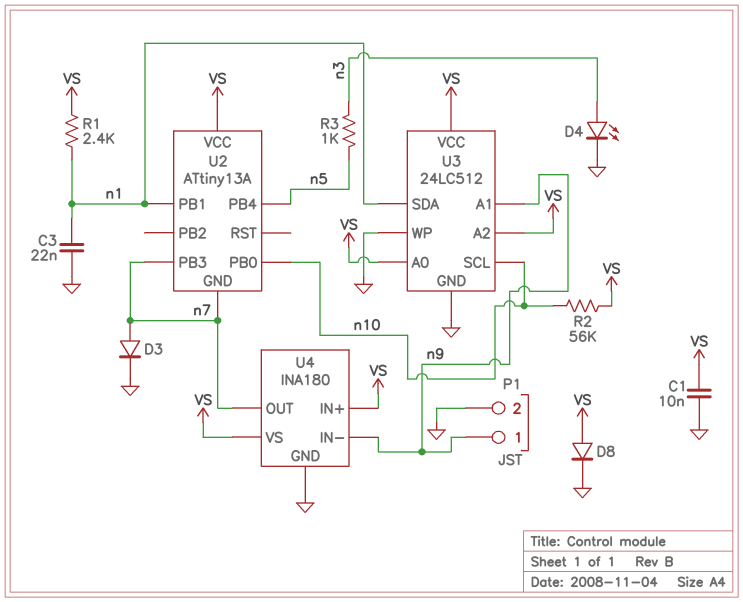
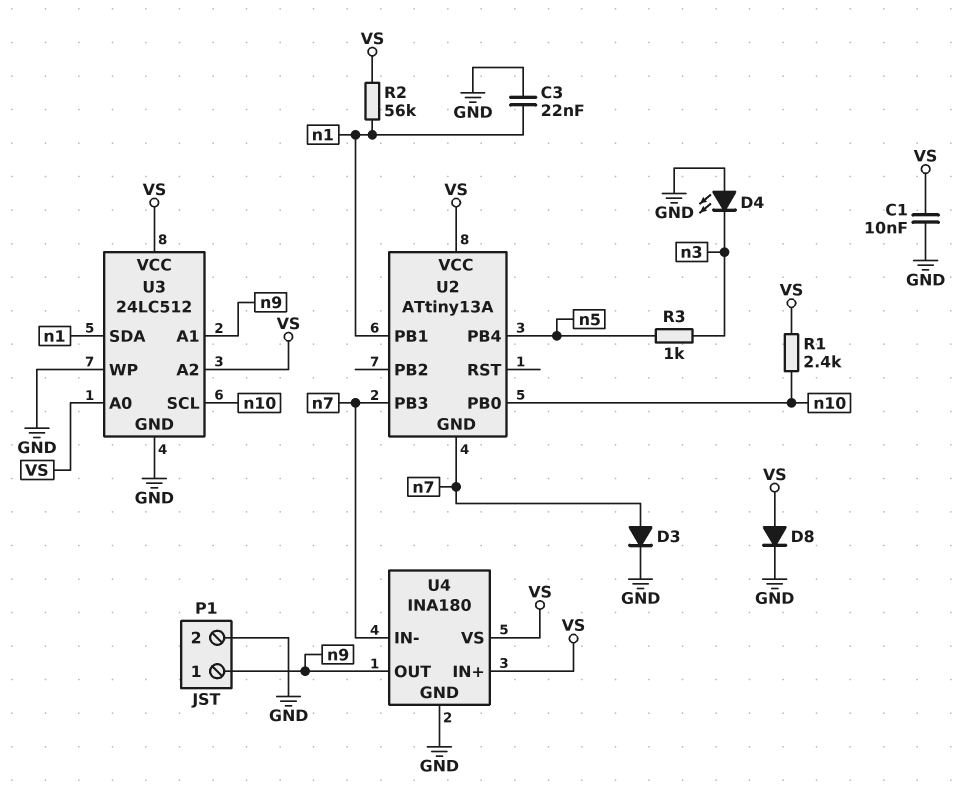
D4: LED (A n3, K GND) -> LED (A GND, K n3)
R1: 2.4k (VS, n1) -> 2.4k (VS, n10)
R2: 56k (VS, n10) -> 56k (VS, n1)
U4 pin IN-: n9 -> n7
U4 pin OUT: n7 -> n9

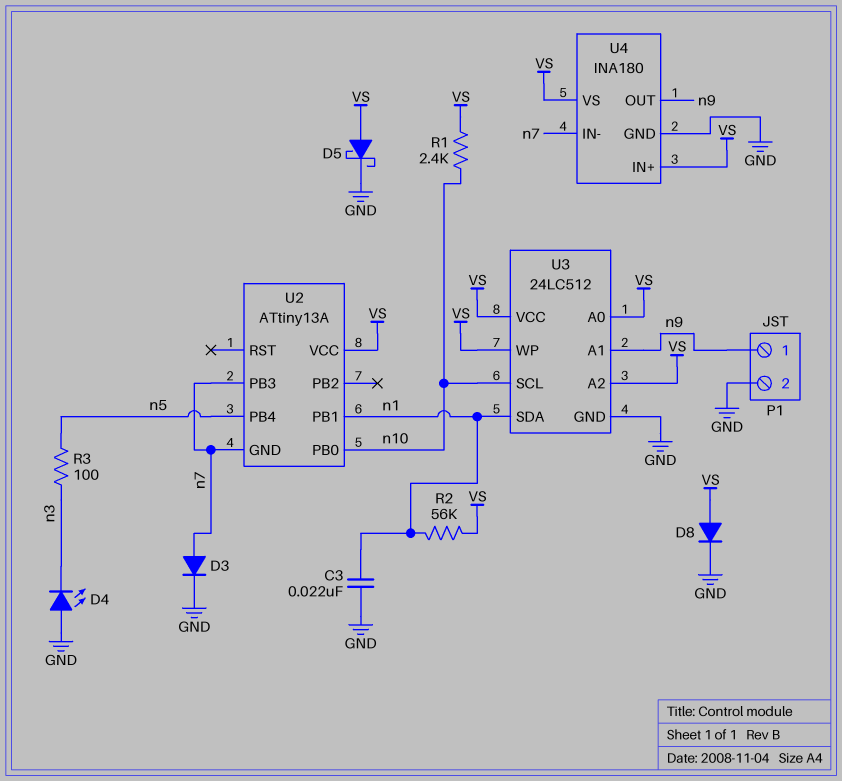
C1: 10nF (GND, VS) -> none
D5: none -> schottky (A VS, K GND)
R3: 1k (n3, n5) -> 100 (n3, n5)
U3 pin WP: GND -> VS

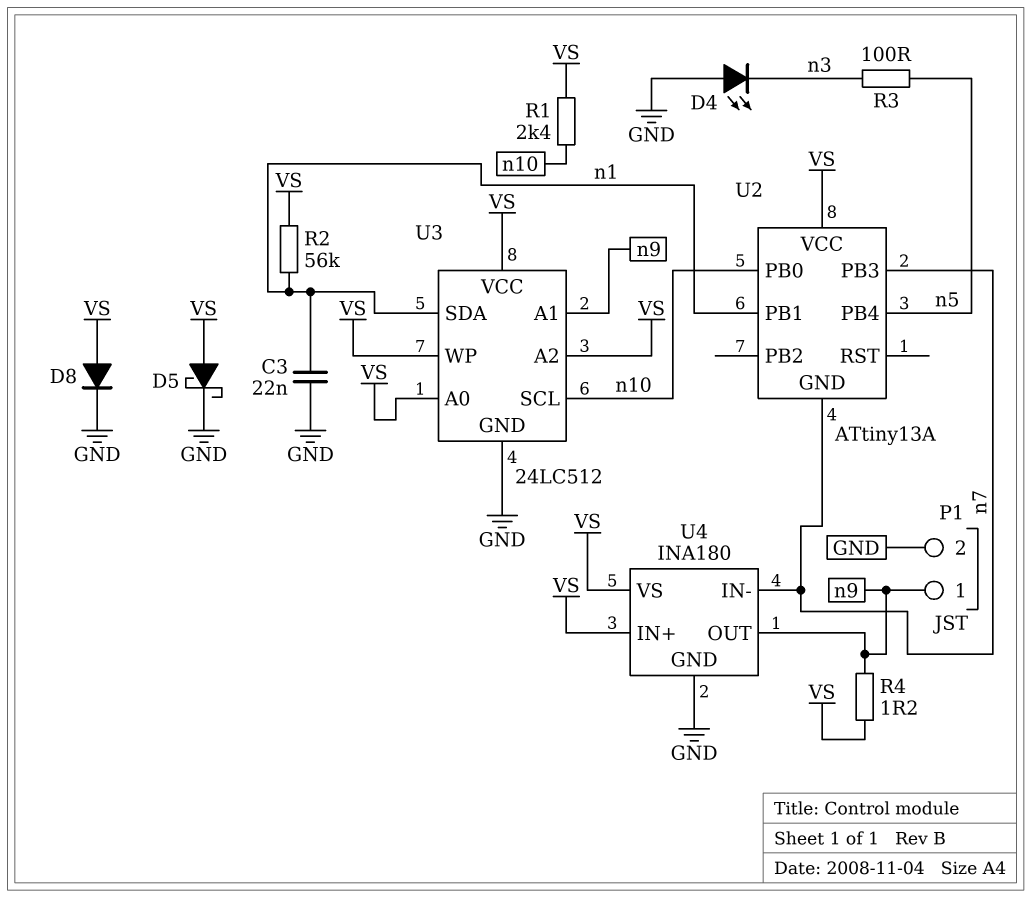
D3: diode (A n7, K GND) -> none
R4: none -> 1.2 (VS, n9)

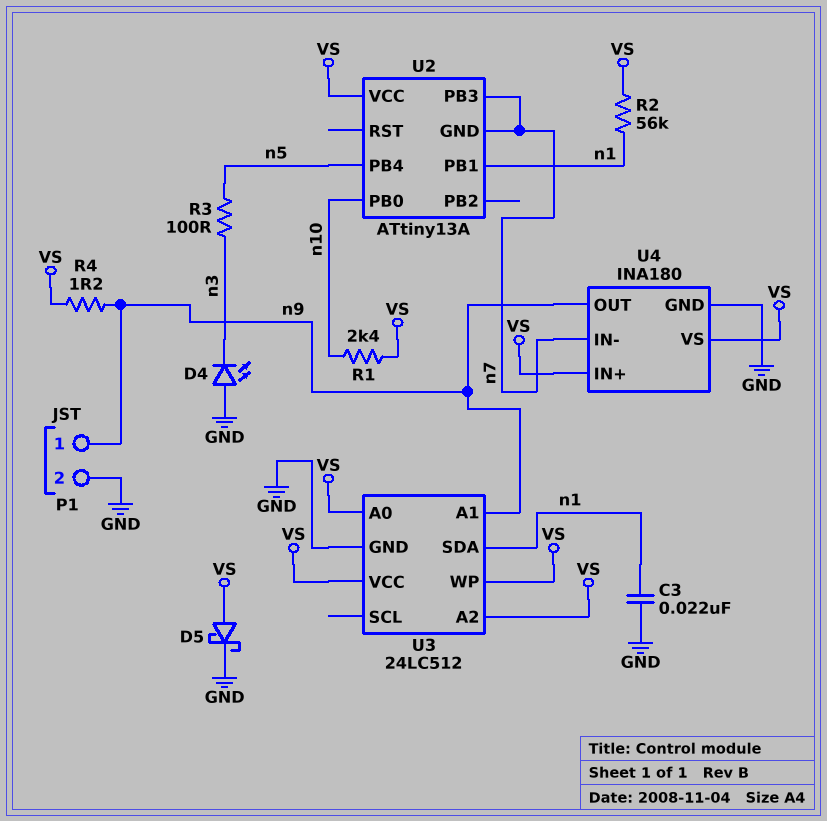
D8: diode (A VS, K GND) -> none
U3 pin SCL: n10 -> none

